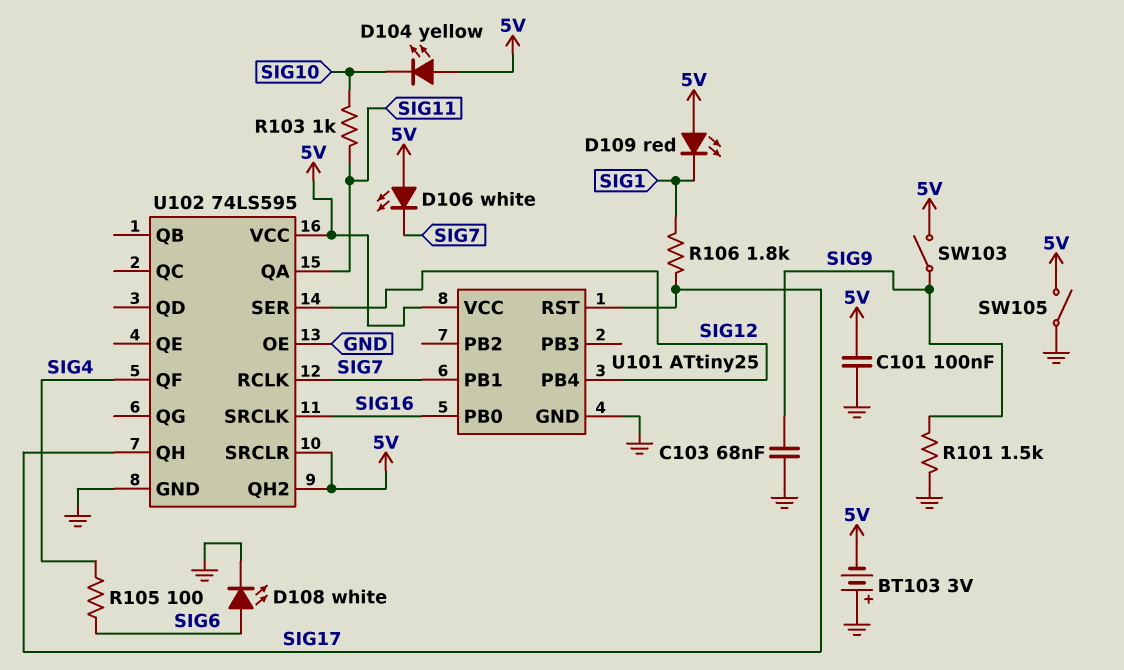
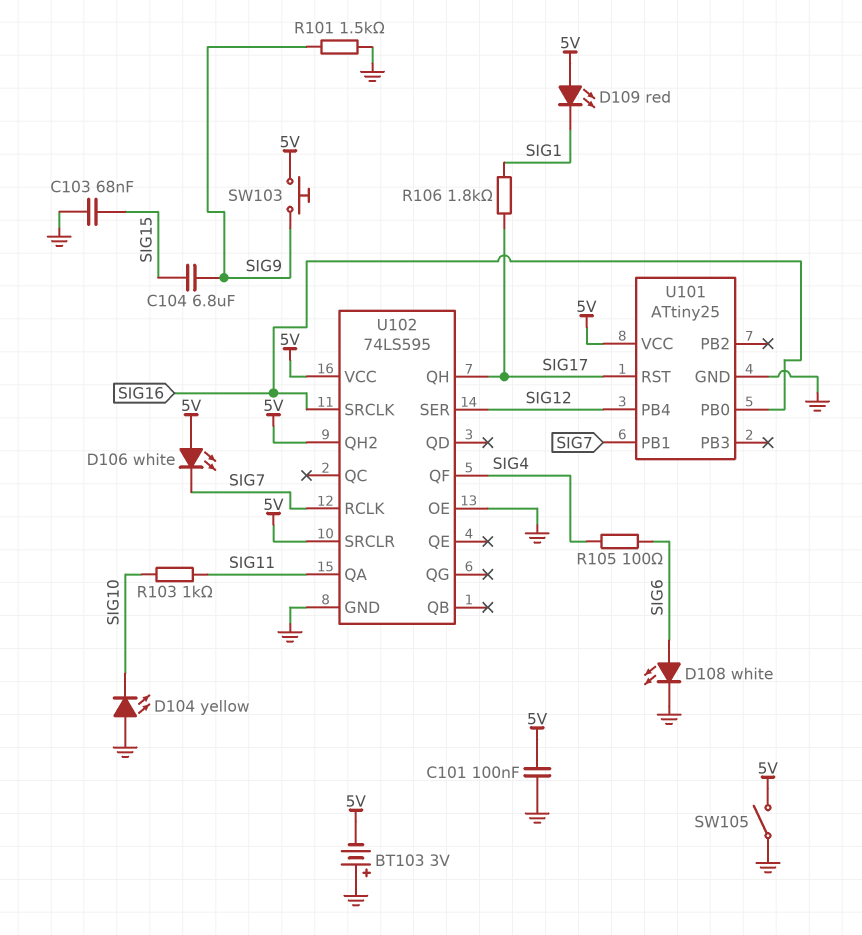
C103: 68nF (GND, SIG9) -> 68nF (GND, SIG15)
C104: none -> 6.8uF (SIG9, SIG15)
D104: LED yellow (A 5V, K SIG10) -> LED yellow (A GND, K SIG10)
SW103: switch (5V, SIG9) -> button (5V, SIG9)

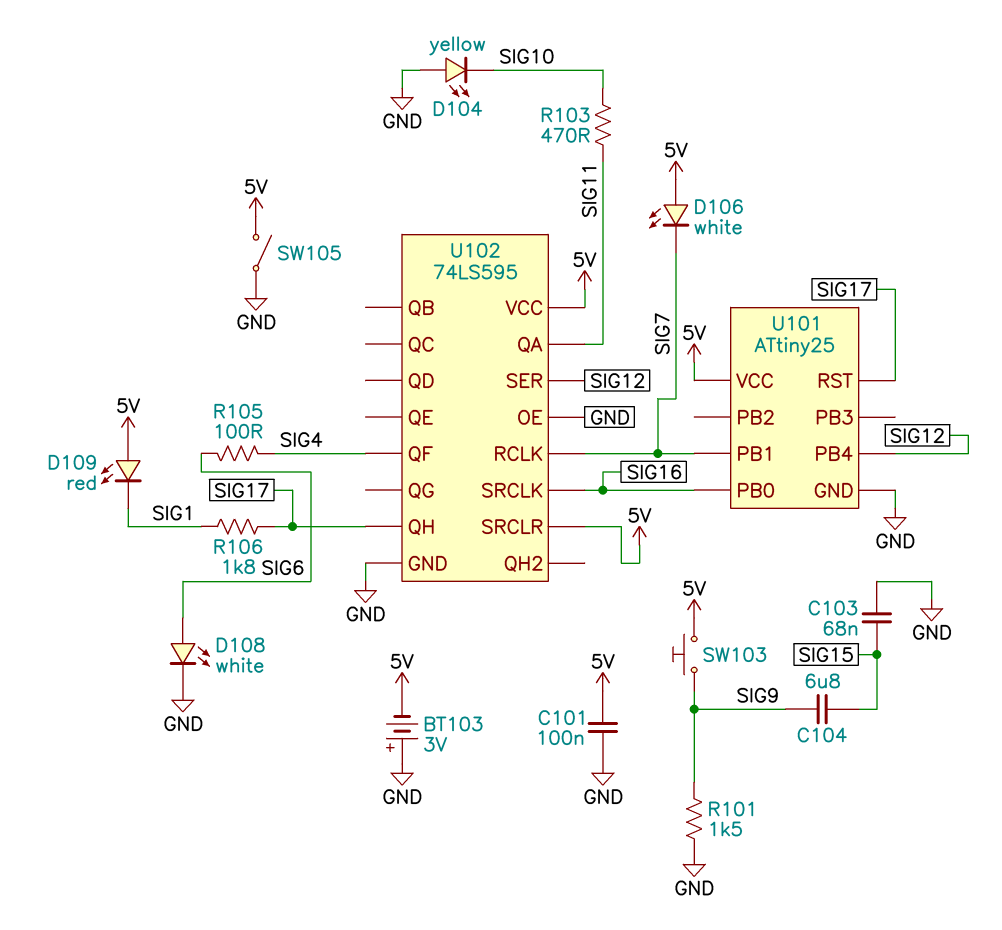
R103: 1k (SIG10, SIG11) -> 470 (SIG10, SIG11)
U102 pin QH2: 5V -> none

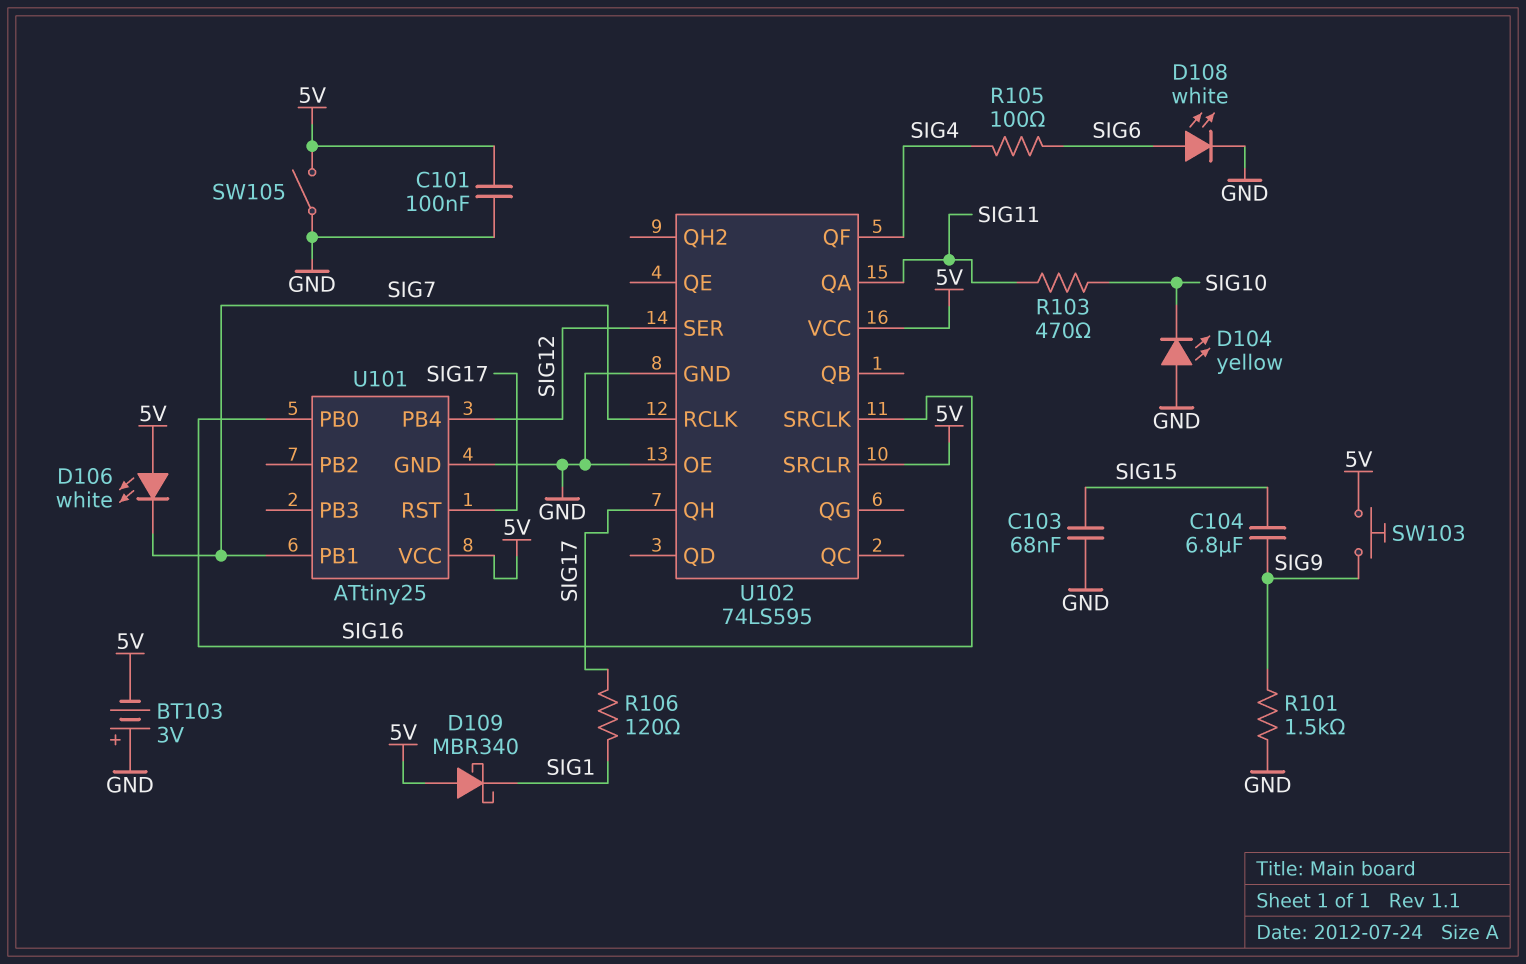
D109: LED red (A 5V, K SIG1) -> schottky MBR340 (A 5V, K SIG1)
R106: 1.8k (SIG1, SIG17) -> 120 (SIG1, SIG17)

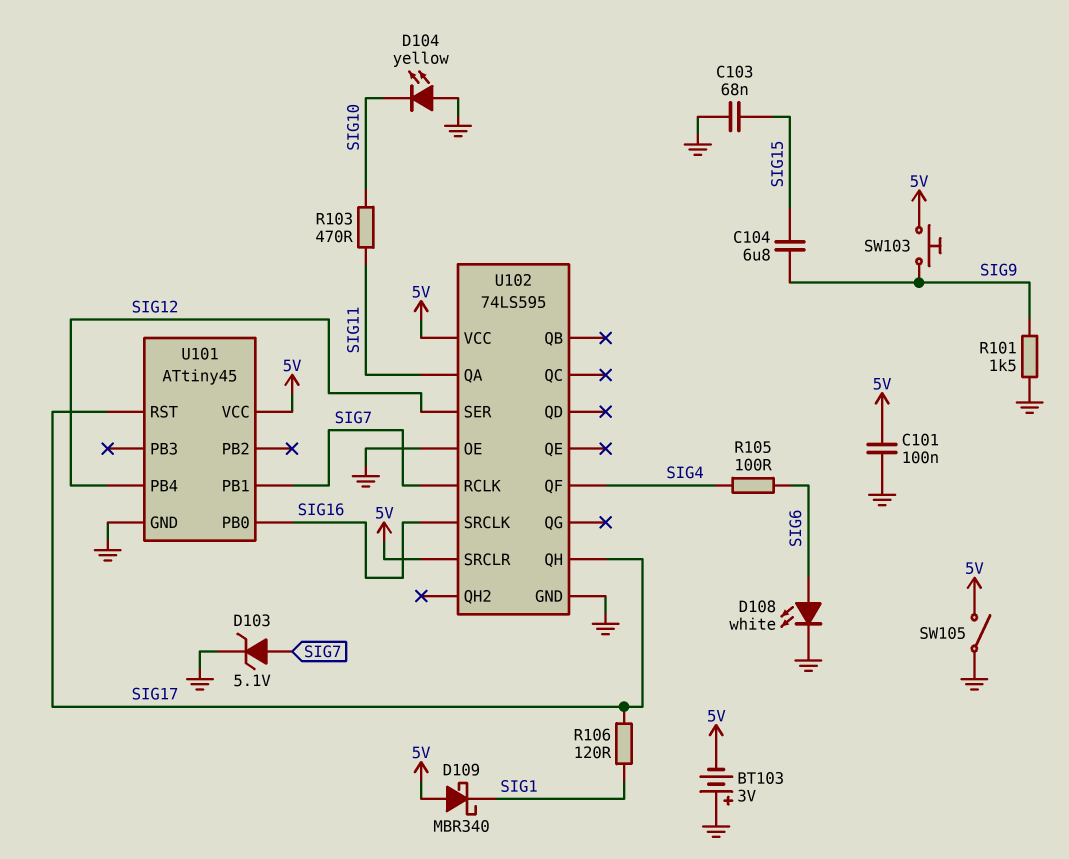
D103: none -> zener 5.1V (A SIG7, K GND)
D106: LED white (A 5V, K SIG7) -> none
U101: ATtiny25 -> ATtiny45

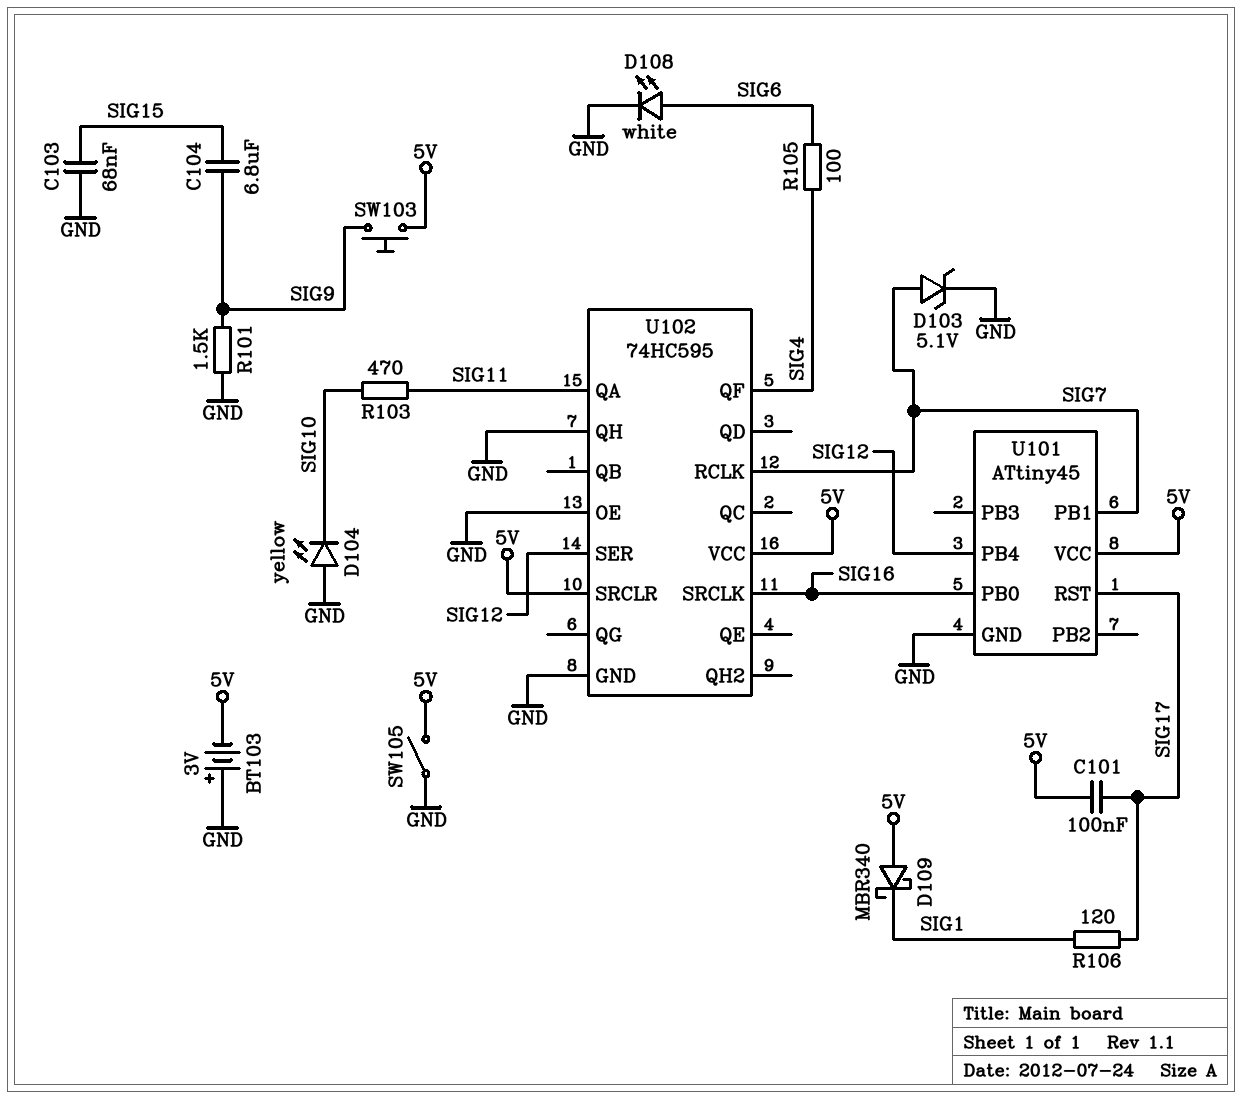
C101: 100nF (5V, GND) -> 100nF (5V, SIG17)
U102: 74LS595 -> 74HC595
U102 pin QH: SIG17 -> GND

